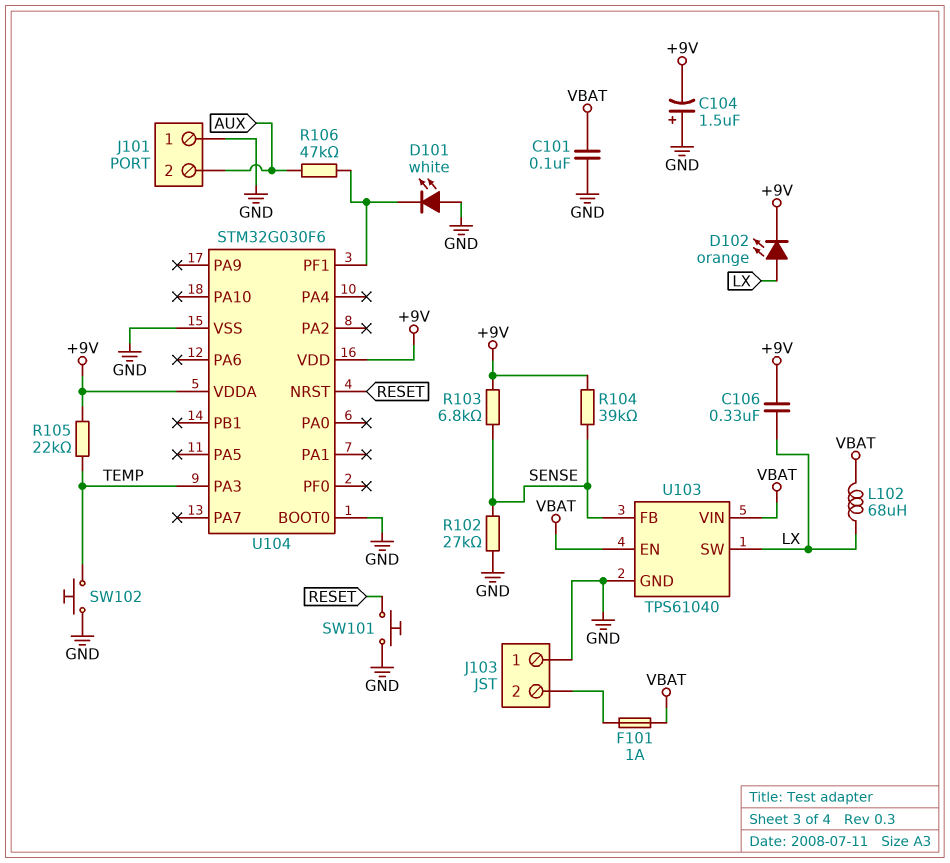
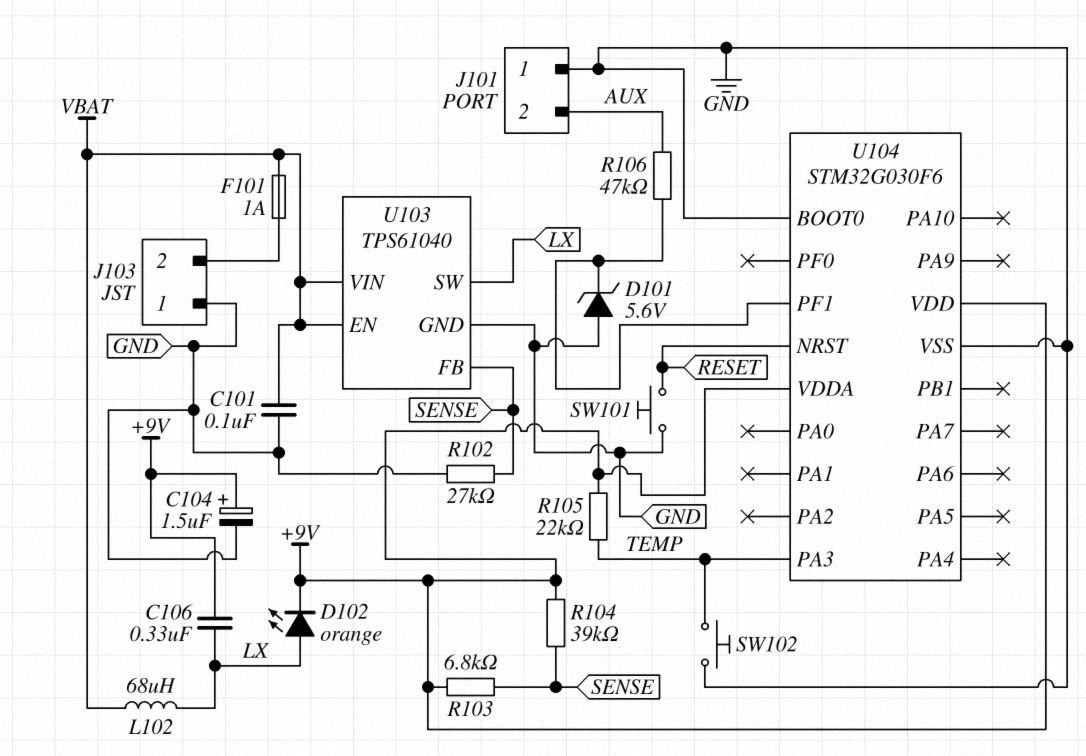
C104: 1.5uF (plus GND, minus +9V) -> 1.5uF (plus +9V, minus GND)
D101: LED white (A GND, K U104/PF1) -> zener 5.6V (A GND, K U104/PF1)

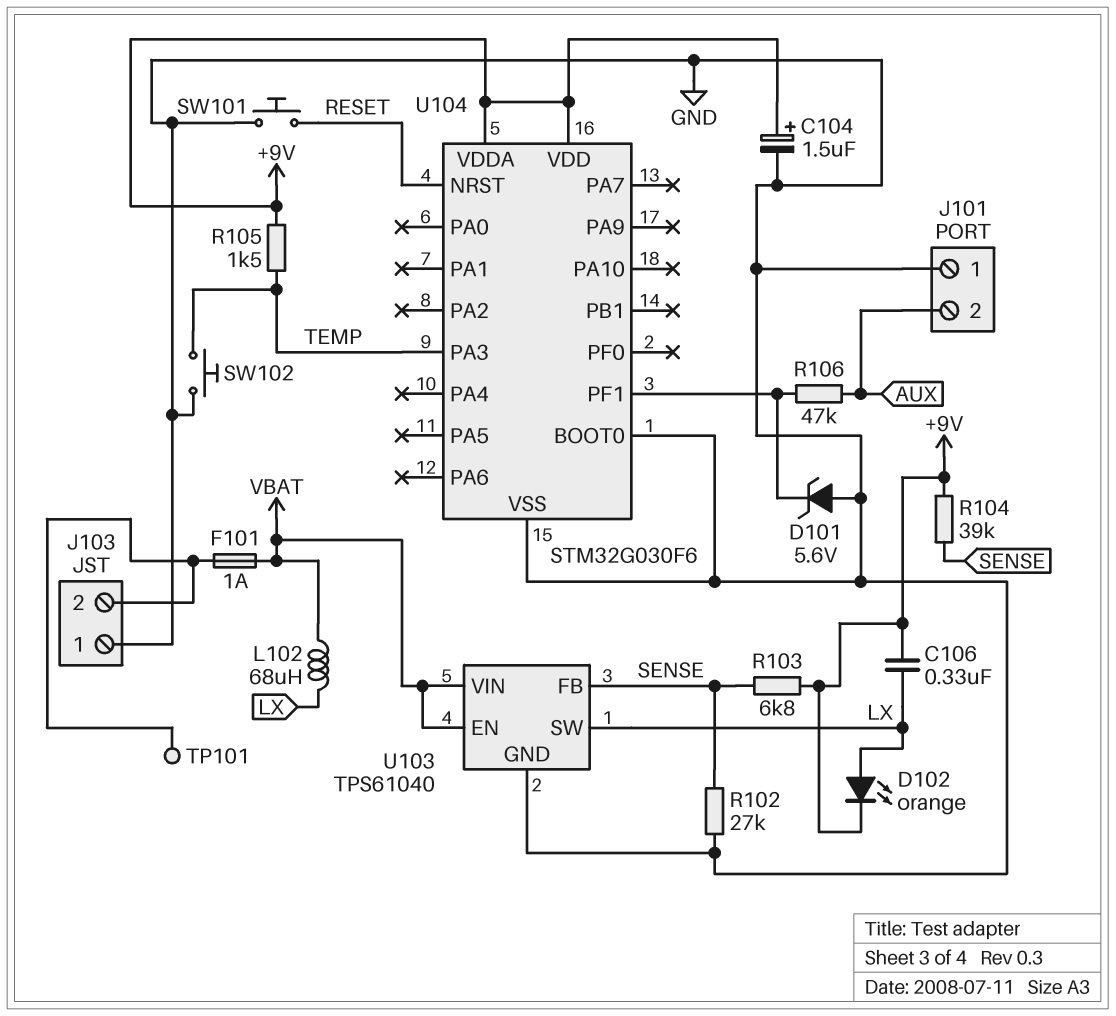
C101: 100nF (GND, VBAT) -> none
R105: 22k (+9V, TEMP) -> 1.5k (+9V, TEMP)
TP101: none -> test point (J103/2)

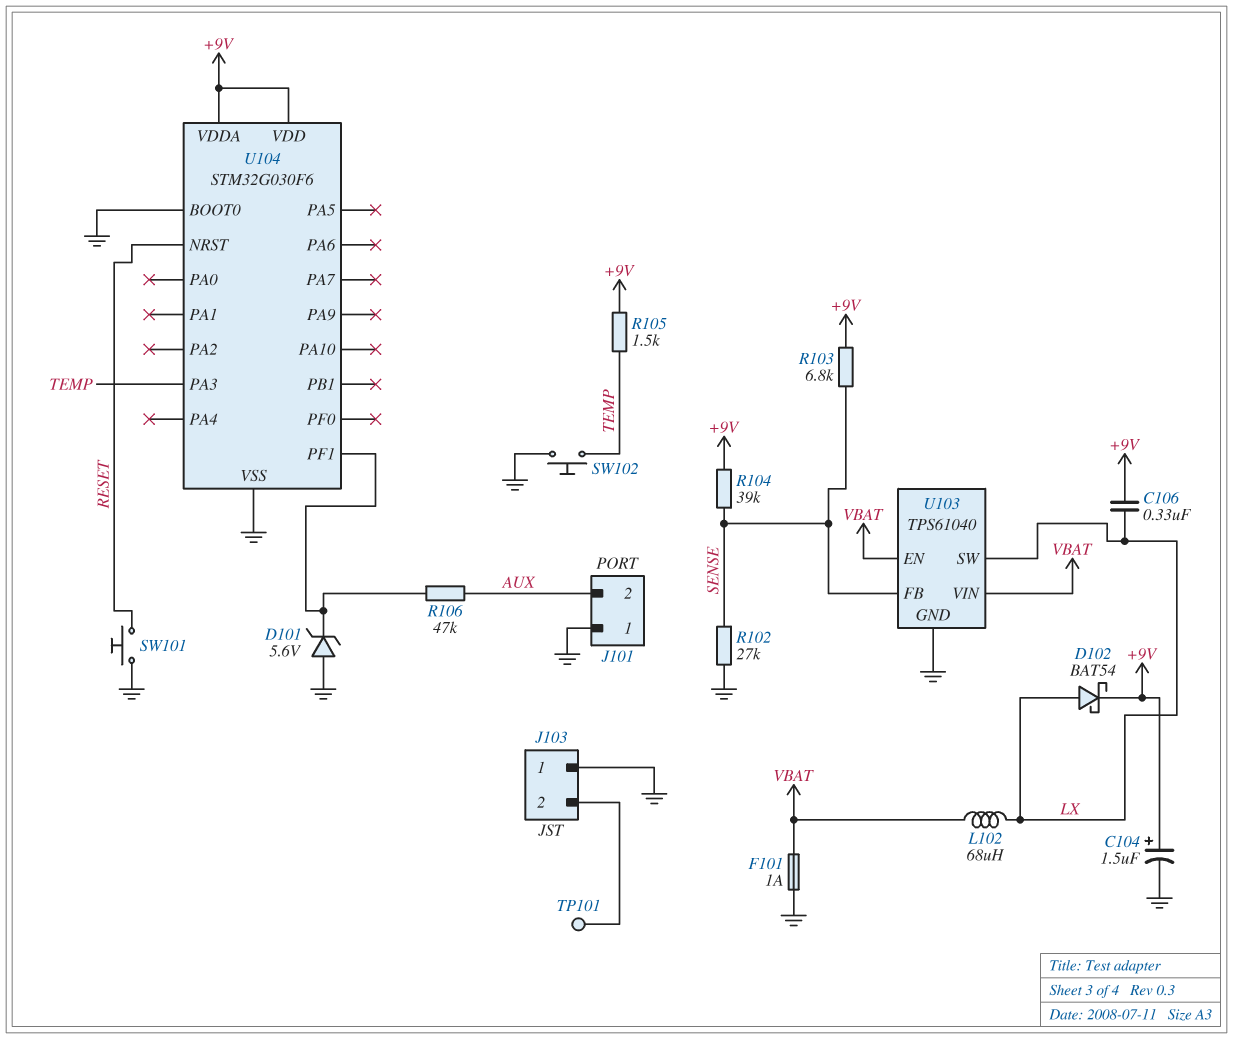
D102: LED orange (A LX, K +9V) -> schottky BAT54 (A LX, K +9V)
F101: 1A (J103/2, VBAT) -> 1A (GND, VBAT)

